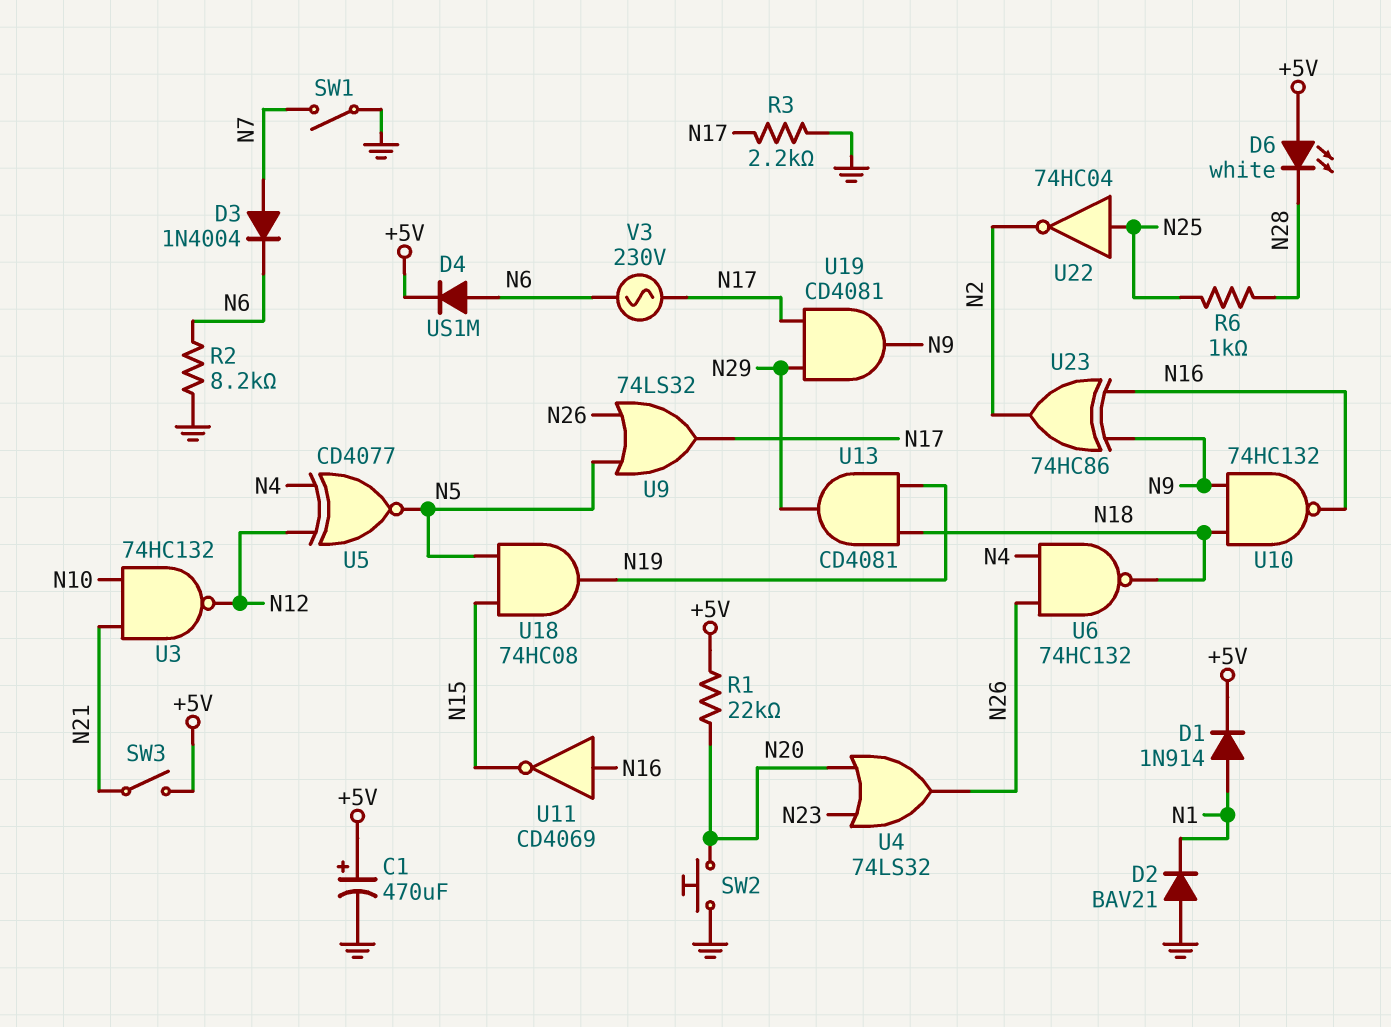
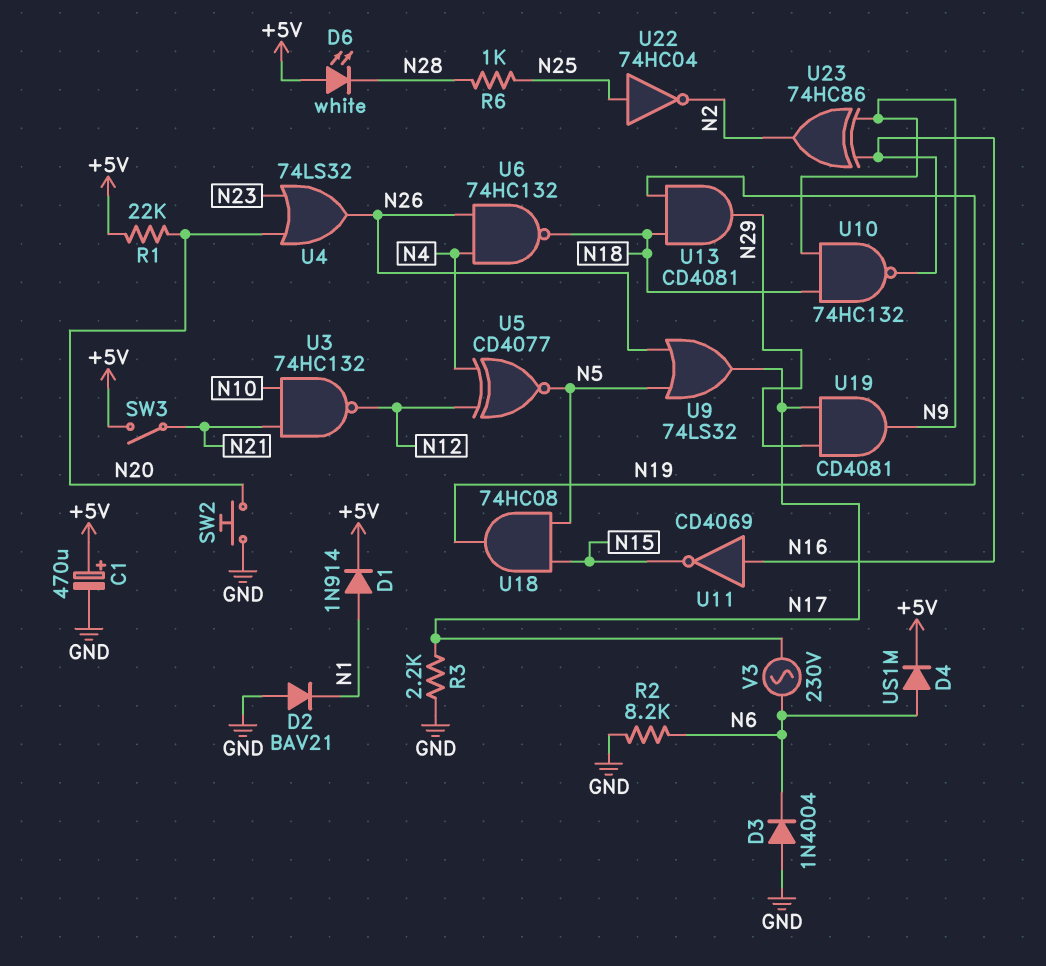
D3: diode 1N4004 (A N7, K N6) -> diode 1N4004 (A GND, K N6)
SW1: switch (GND, N7) -> none

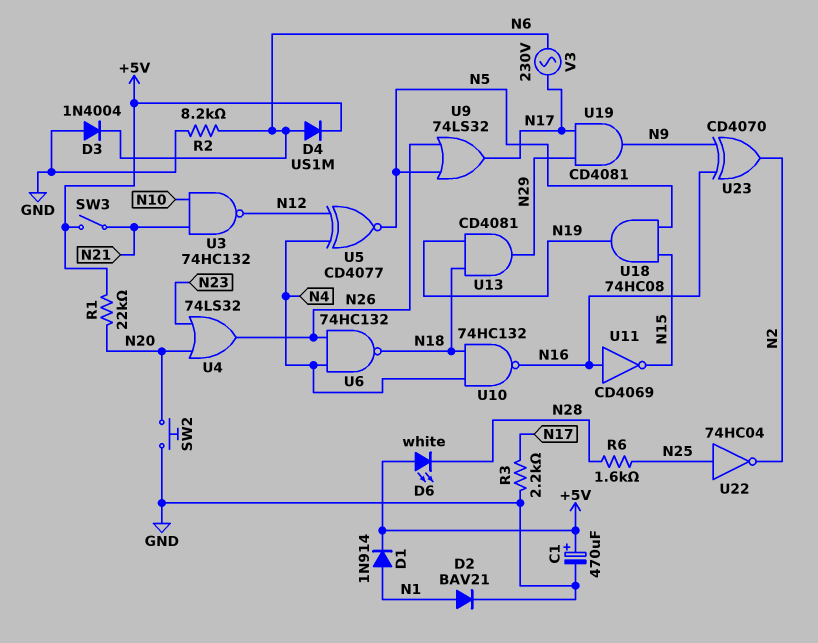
D2: diode BAV21 (A GND, K N1) -> diode BAV21 (A N1, K GND)
R6: 1k (N25, N28) -> 1.6k (N25, N28)
U10: NAND 74HC132 (in N9, in N18, out N16) -> NAND 74HC132 (in N4, in N18, out N16)
U23: XOR 74HC86 (in N9, in N16, out N2) -> XOR CD4070 (in N9, in N16, out N2)

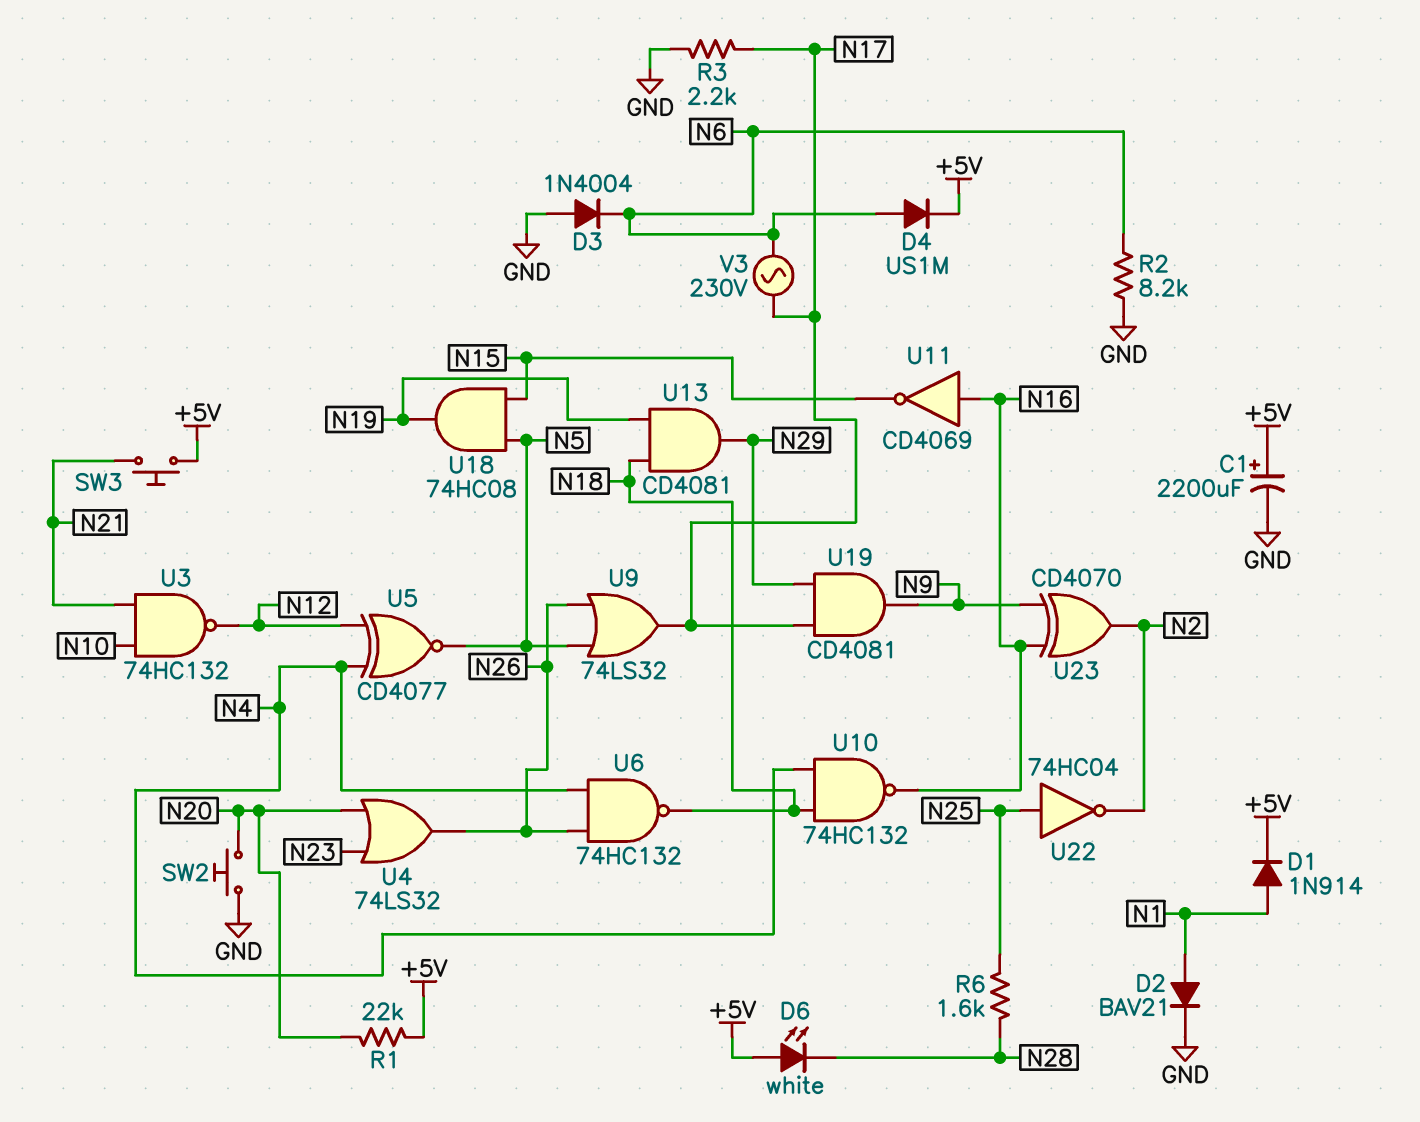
C1: 470uF (plus +5V, minus GND) -> 2200uF (plus +5V, minus GND)
SW3: switch (+5V, N21) -> button (+5V, N21)

